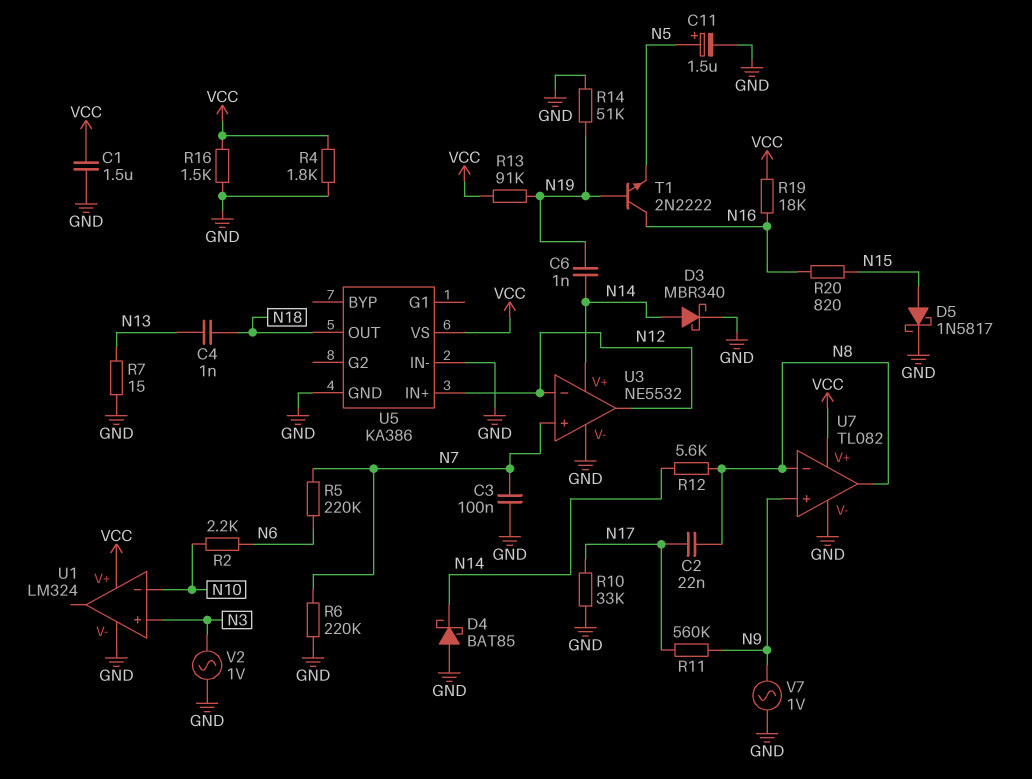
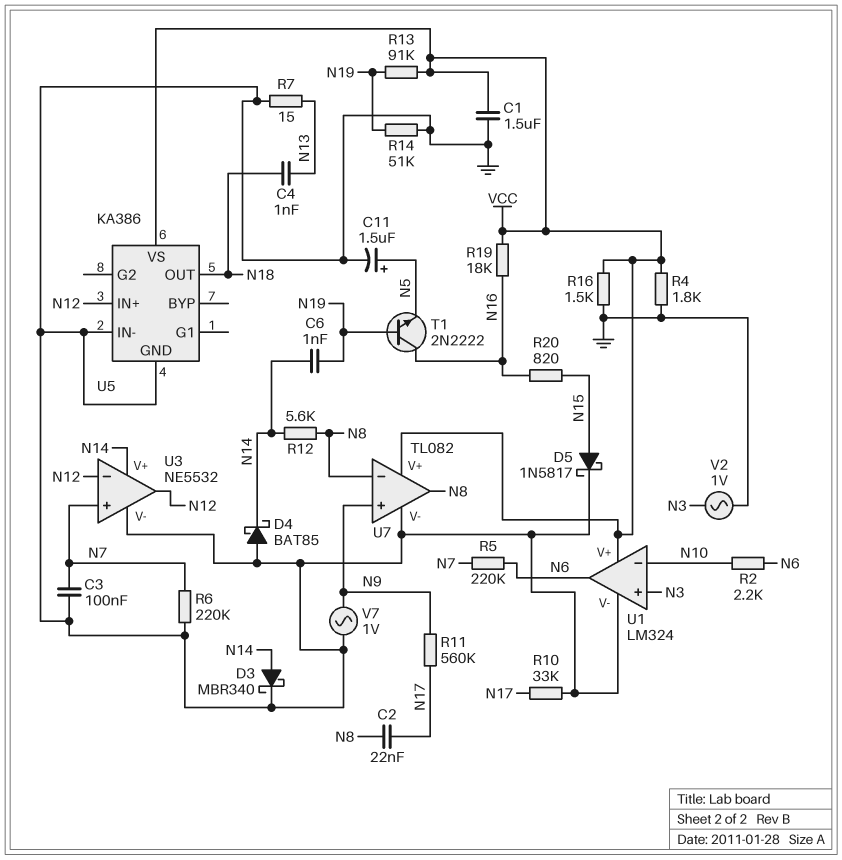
U1 pin out: none -> N6

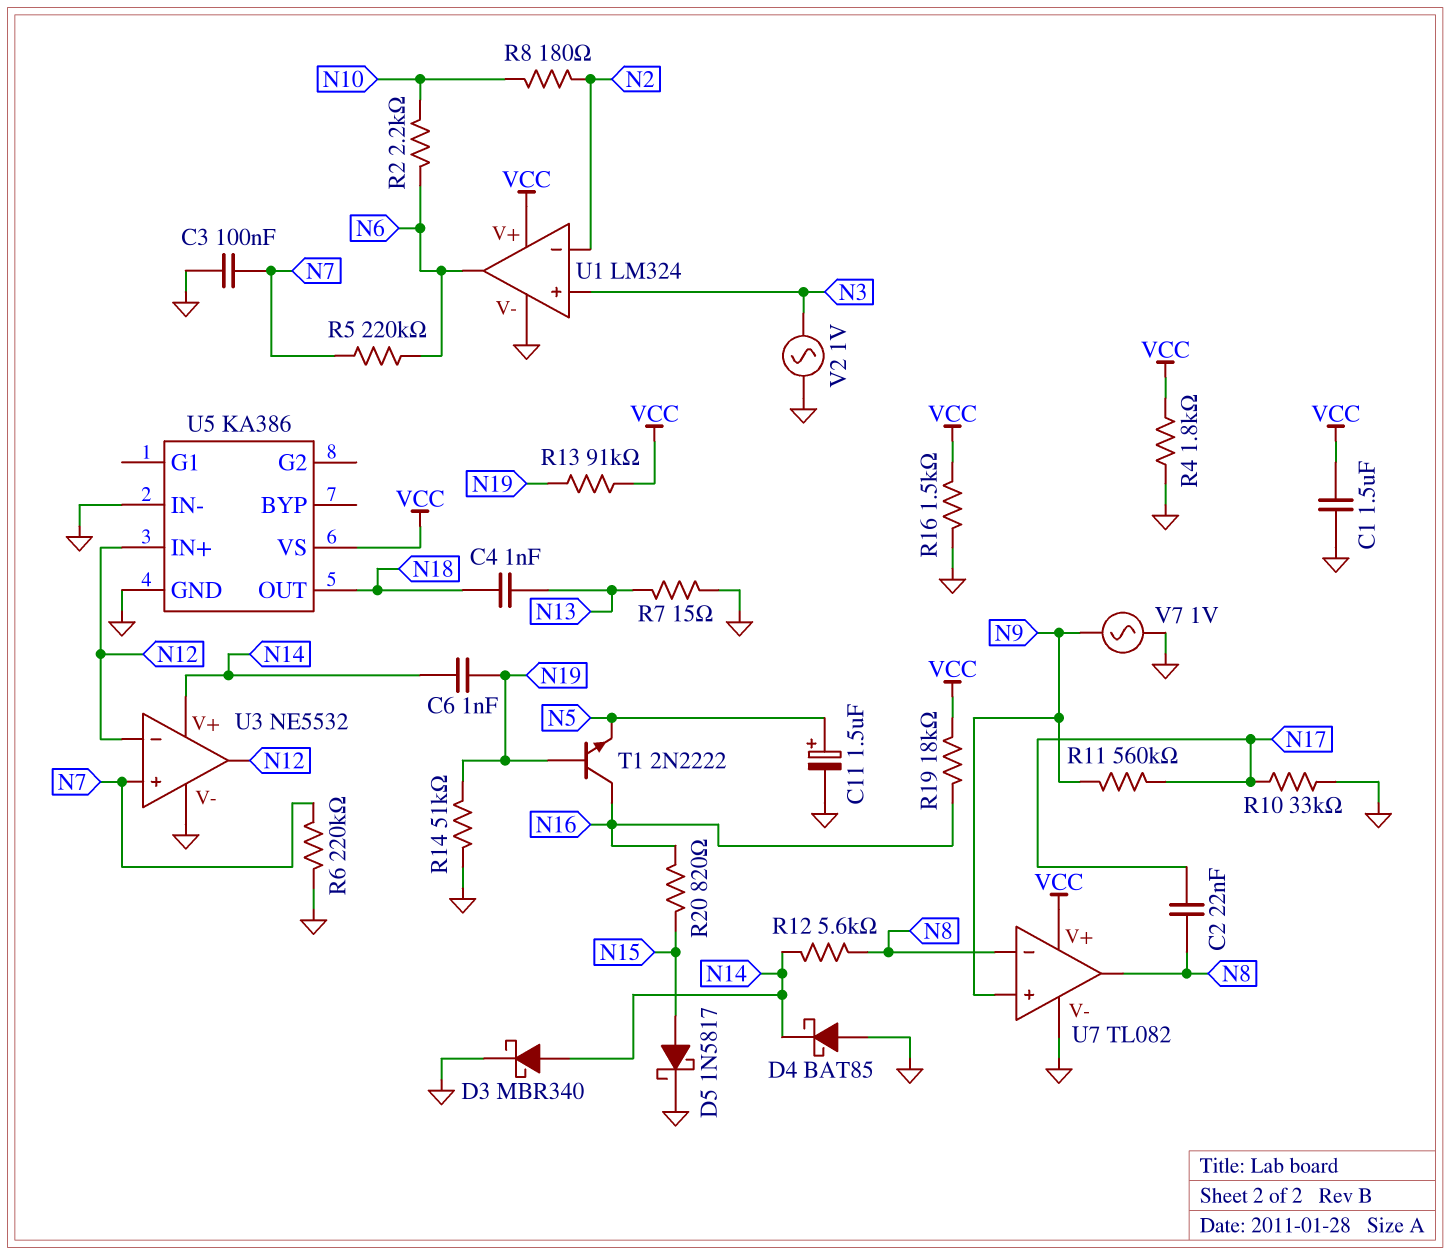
R8: none -> 180 (N2, N10)
U1 pin in-: N10 -> N2

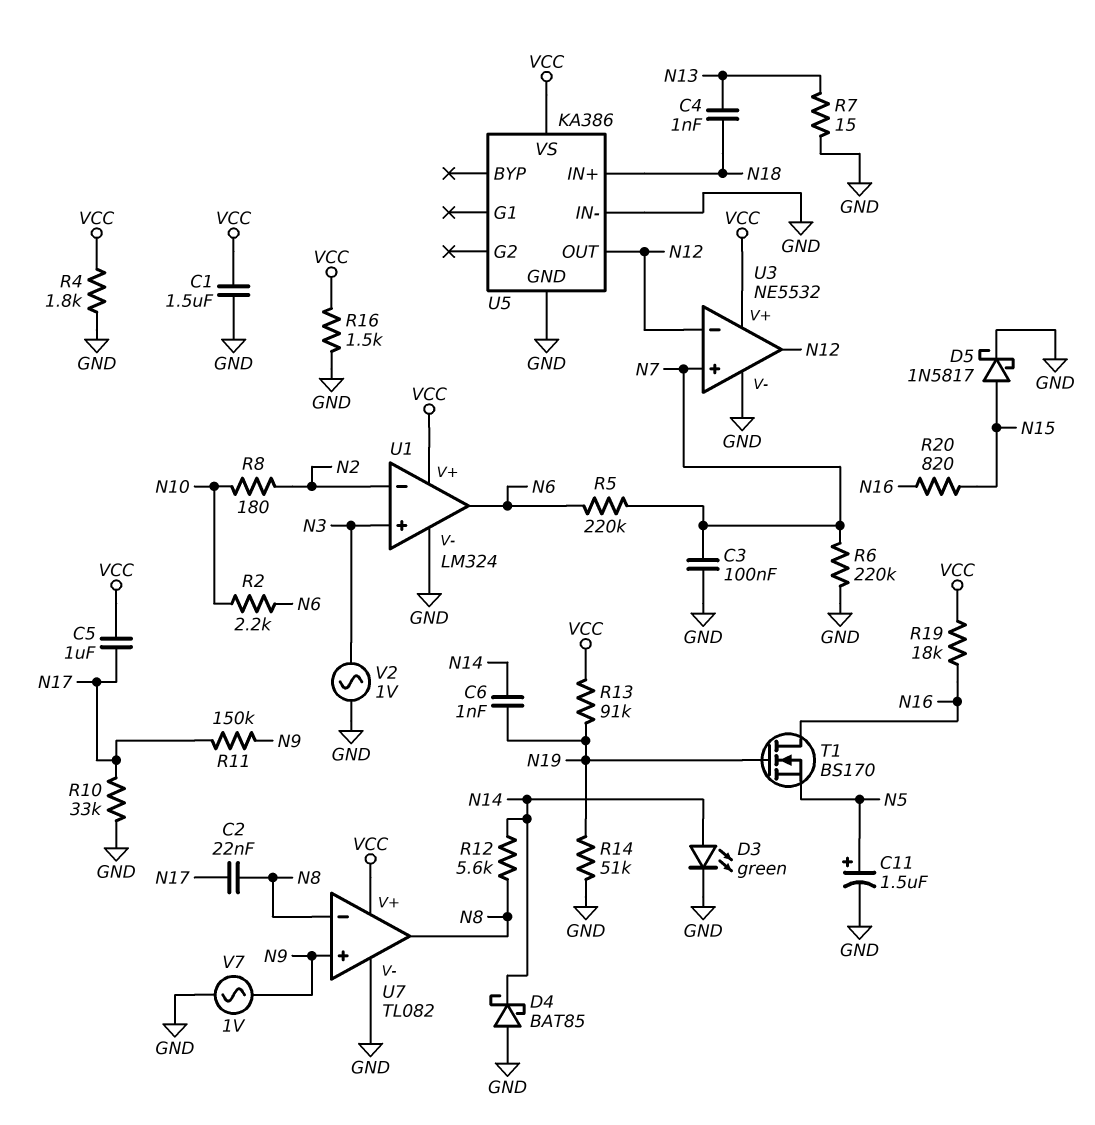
C5: none -> 1uF (N17, VCC)
D3: schottky MBR340 (A N14, K GND) -> LED green (A N14, K GND)
R11: 560k (N9, N17) -> 150k (N9, N17)
T1: NPN 2N2222 (B N19, C N16, E N5) -> NMOS BS170 (G N19, D N16, S N5)
U3 pin V+: N14 -> VCC
U5 pin IN+: N12 -> N18
U5 pin OUT: N18 -> N12

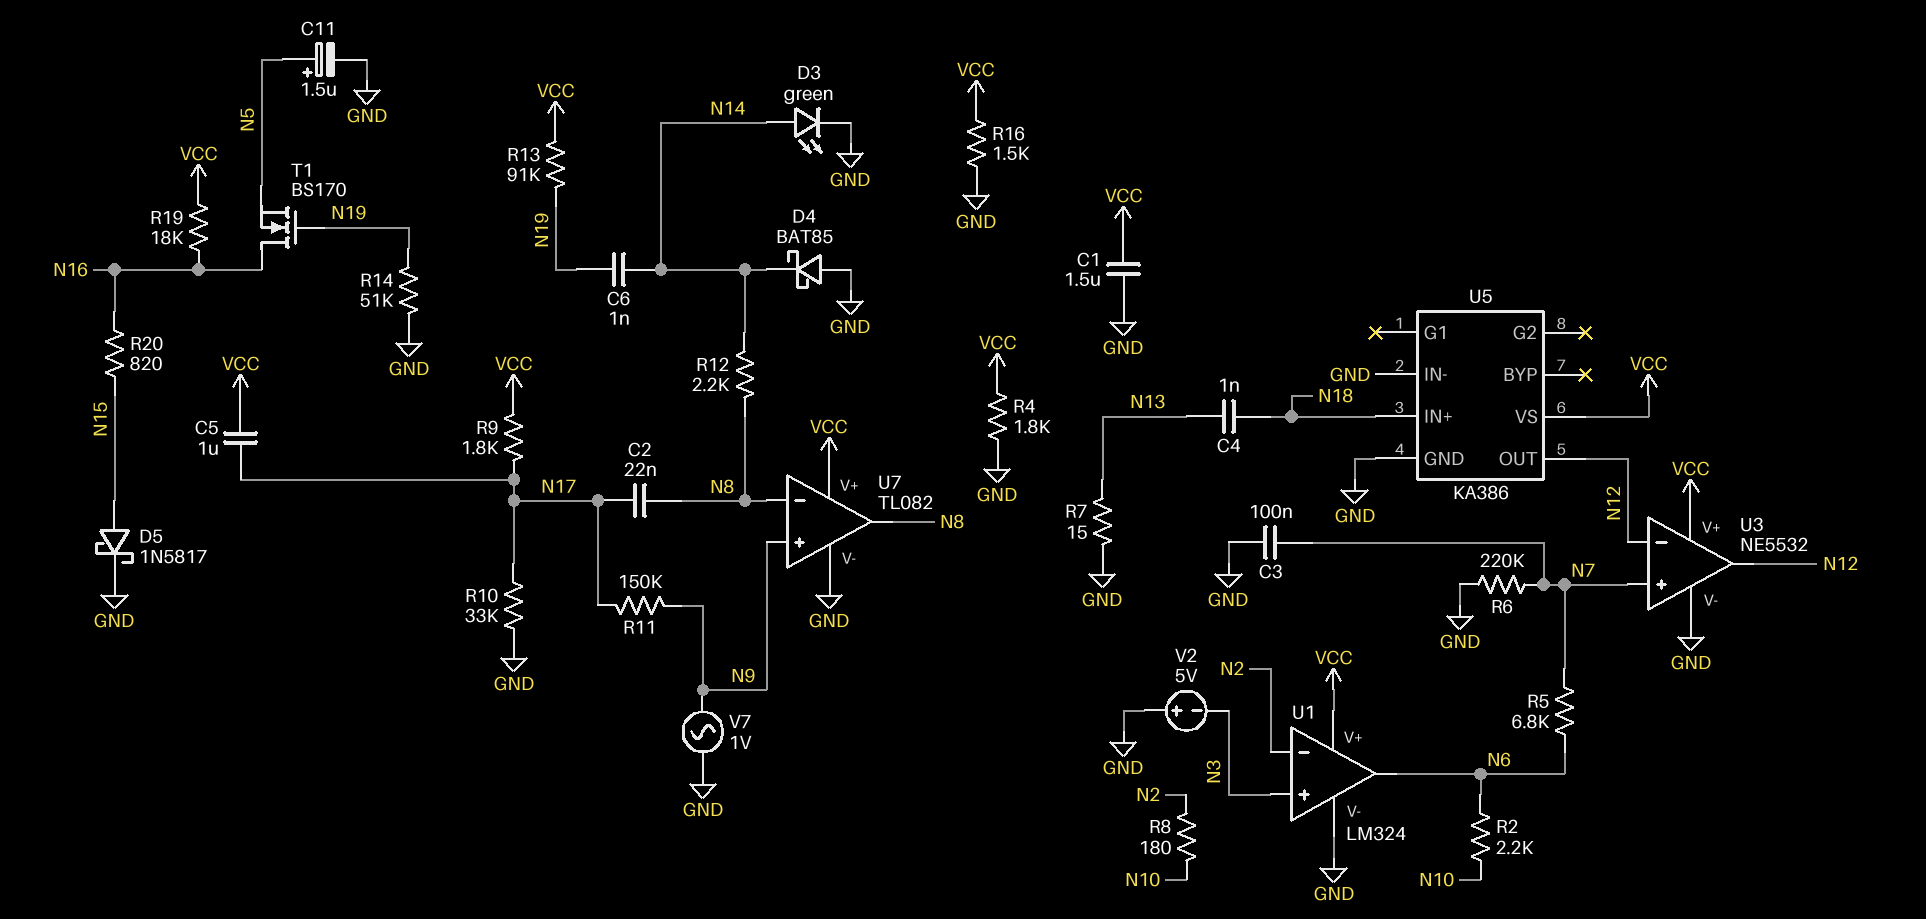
R5: 220k (N6, N7) -> 6.8k (N6, N7)
R9: none -> 1.8k (N17, VCC)
R12: 5.6k (N8, N14) -> 2.2k (N8, N14)
V2: AC 1V (GND, N3) -> 5V (plus GND, minus N3)

